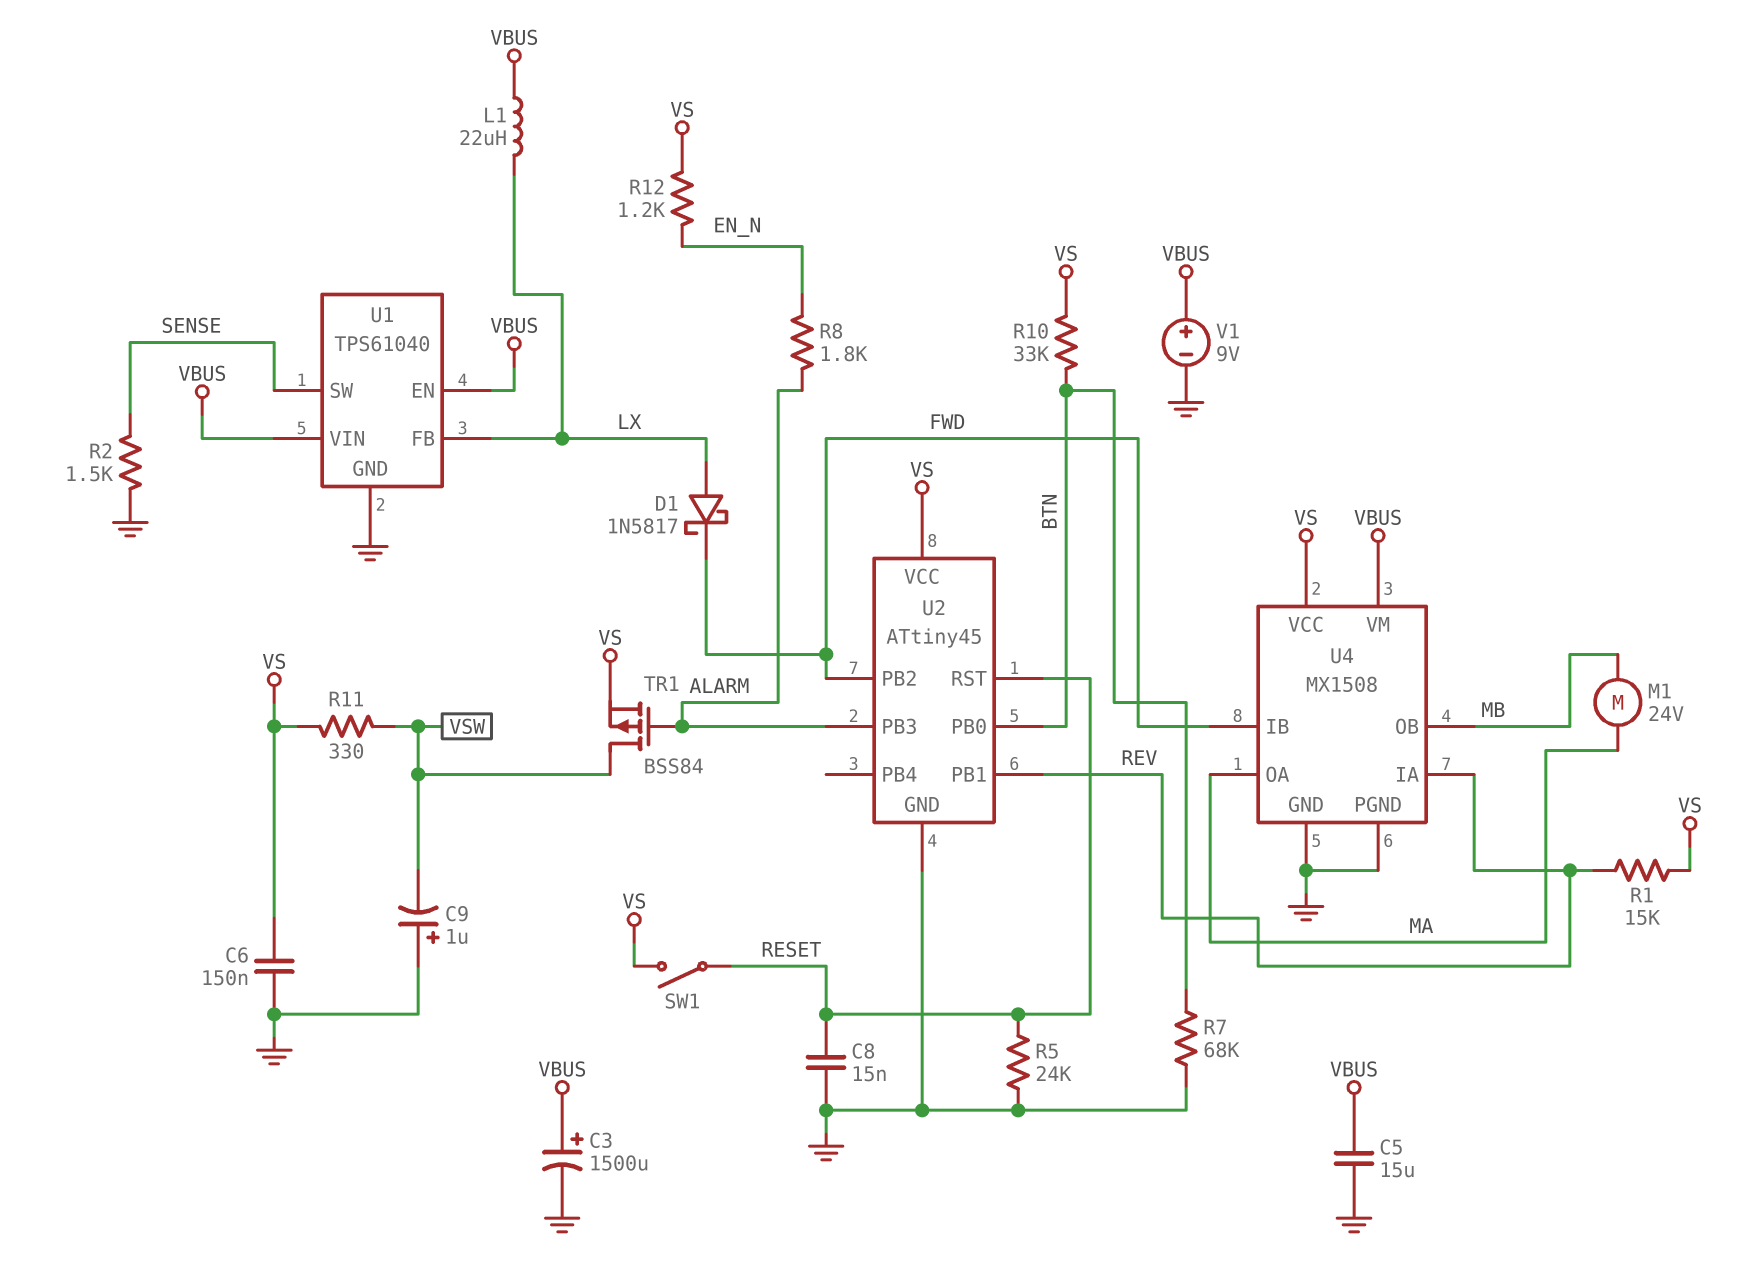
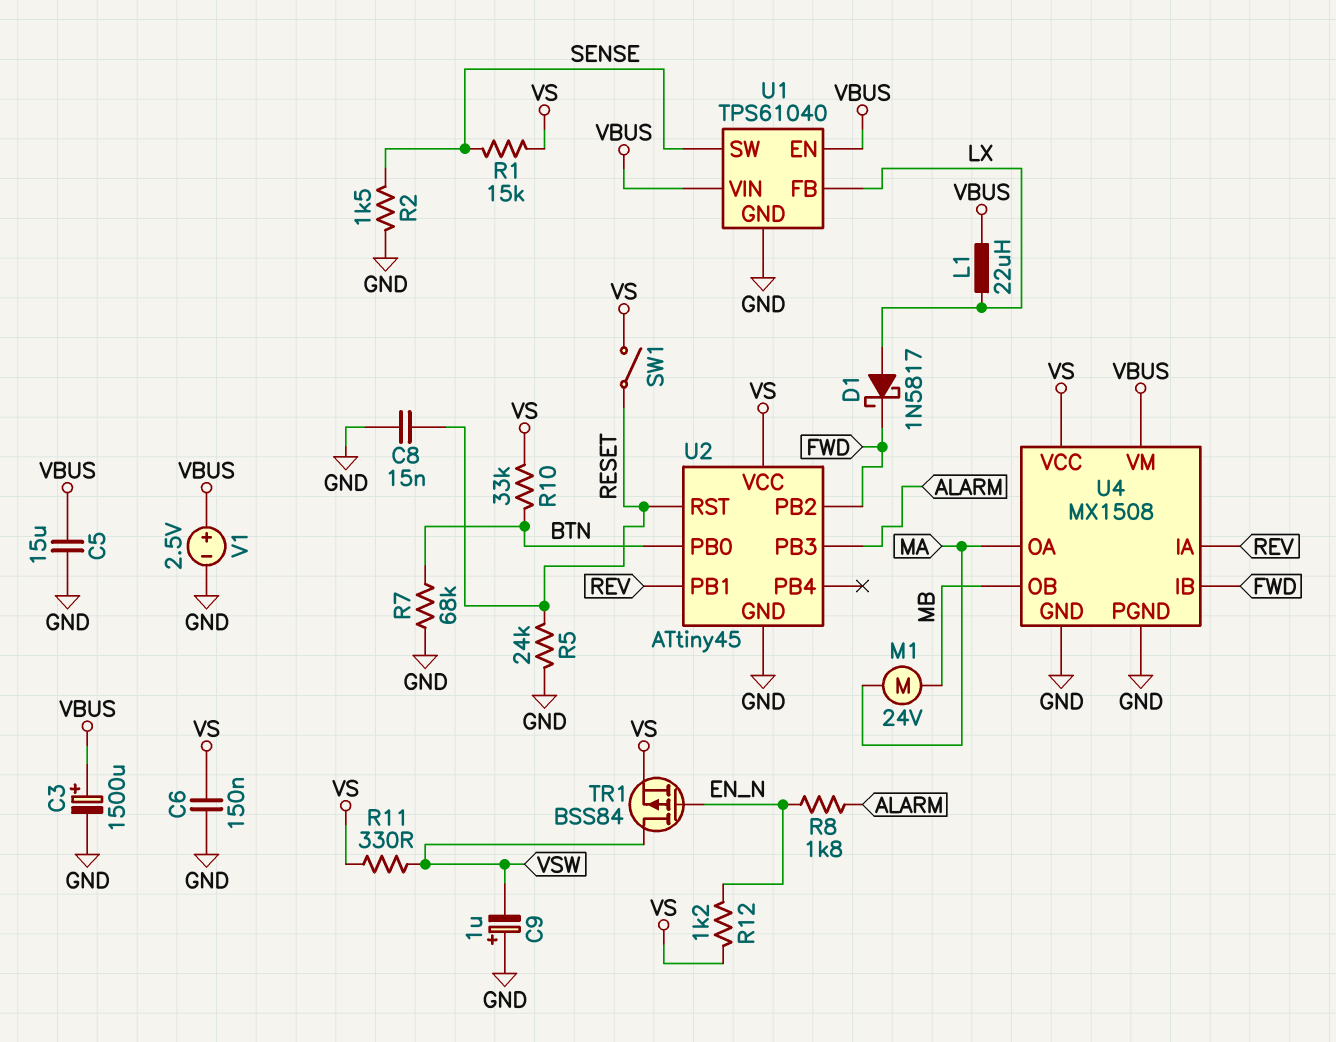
R1: 15k (REV, VS) -> 15k (SENSE, VS)
TR1: PMOS BSS84 (G ALARM, D VSW, S VS) -> PMOS BSS84 (G EN_N, D VSW, S VS)
V1: 9V (plus VBUS, minus GND) -> 2.5V (plus VBUS, minus GND)

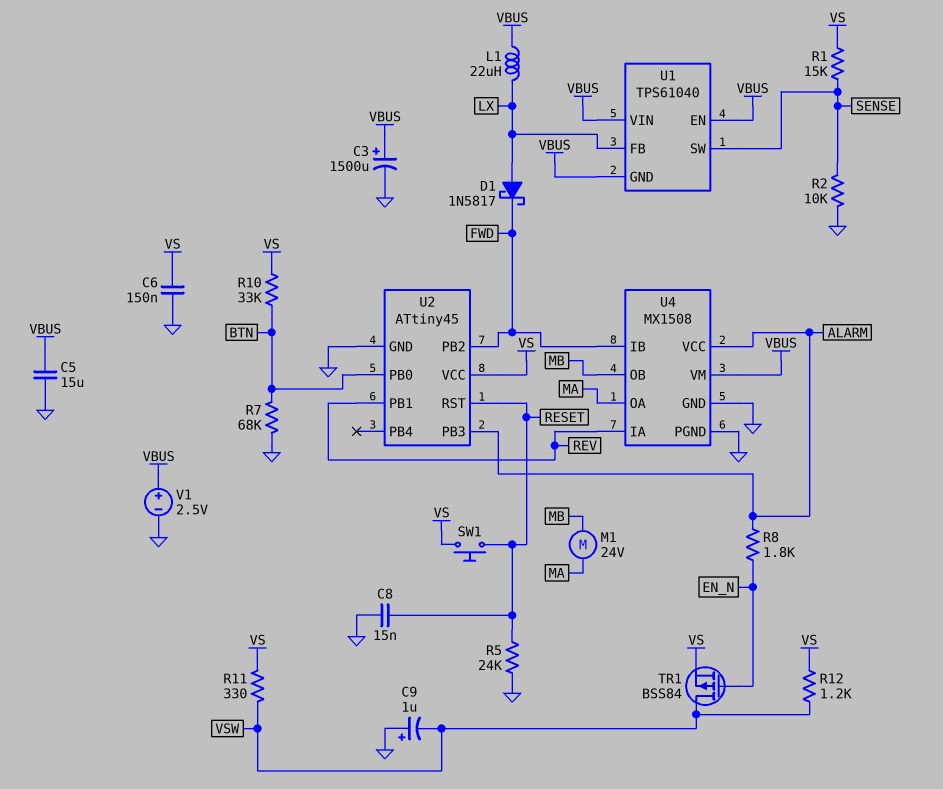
R2: 1.5k (GND, SENSE) -> 10k (GND, SENSE)
R12: 1.2k (EN_N, VS) -> 1.2k (VS, VSW)
SW1: switch (RESET, VS) -> button (RESET, VS)
U1 pin GND: GND -> VBUS
U4 pin VCC: VS -> ALARM

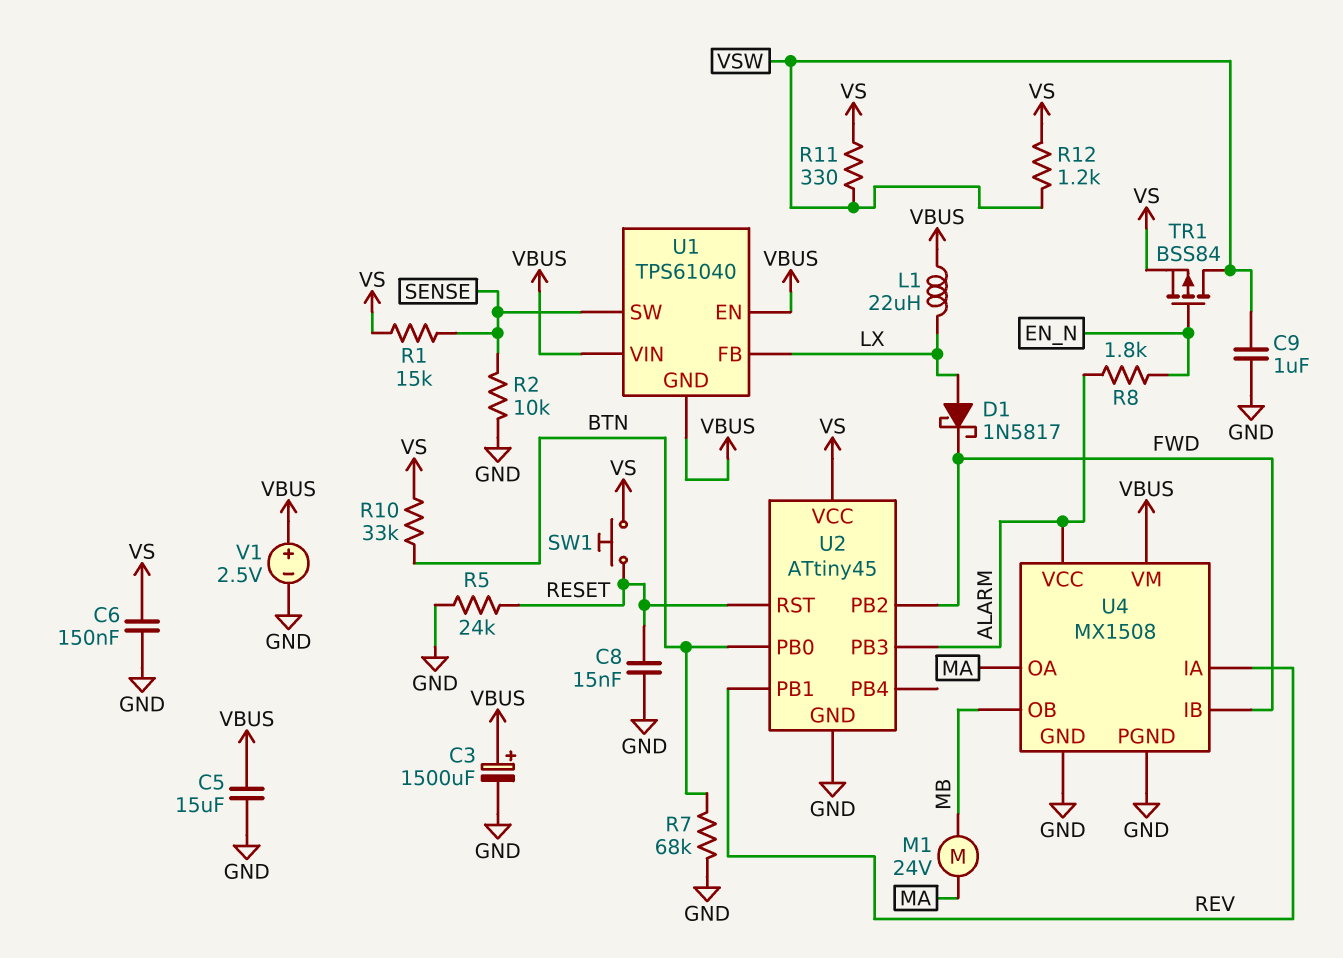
C9: 1uF (plus GND, minus VSW) -> 1uF (GND, VSW)

